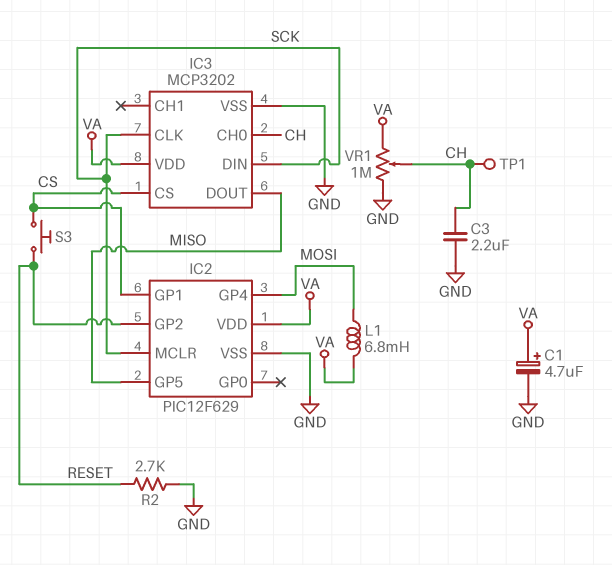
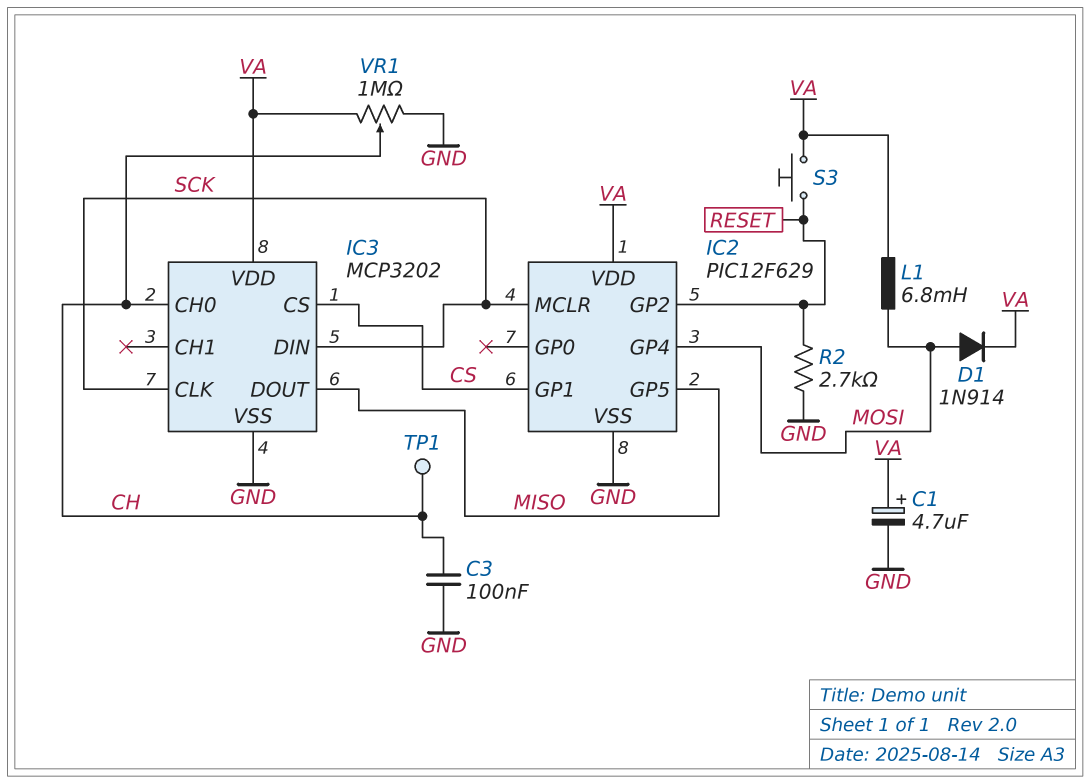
C3: 2.2uF (CH, GND) -> 100nF (CH, GND)
D1: none -> diode 1N914 (A MOSI, K VA)
S3: button (CS, RESET) -> button (RESET, VA)

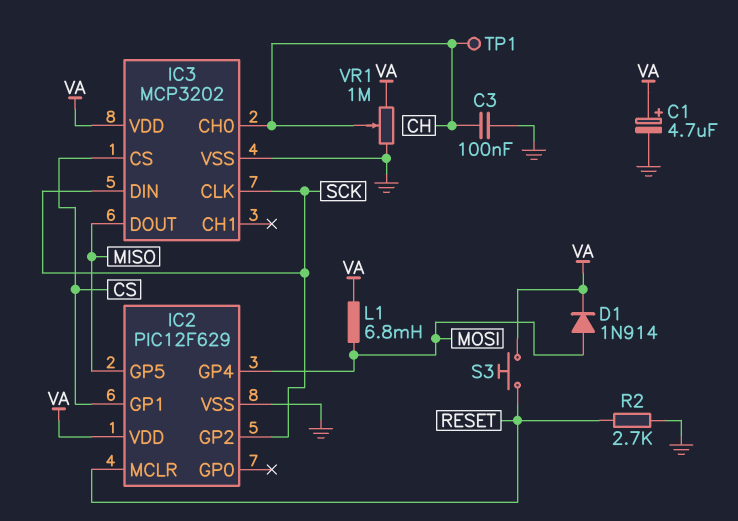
IC2 pin GP2: RESET -> SCK
IC2 pin MCLR: SCK -> RESET

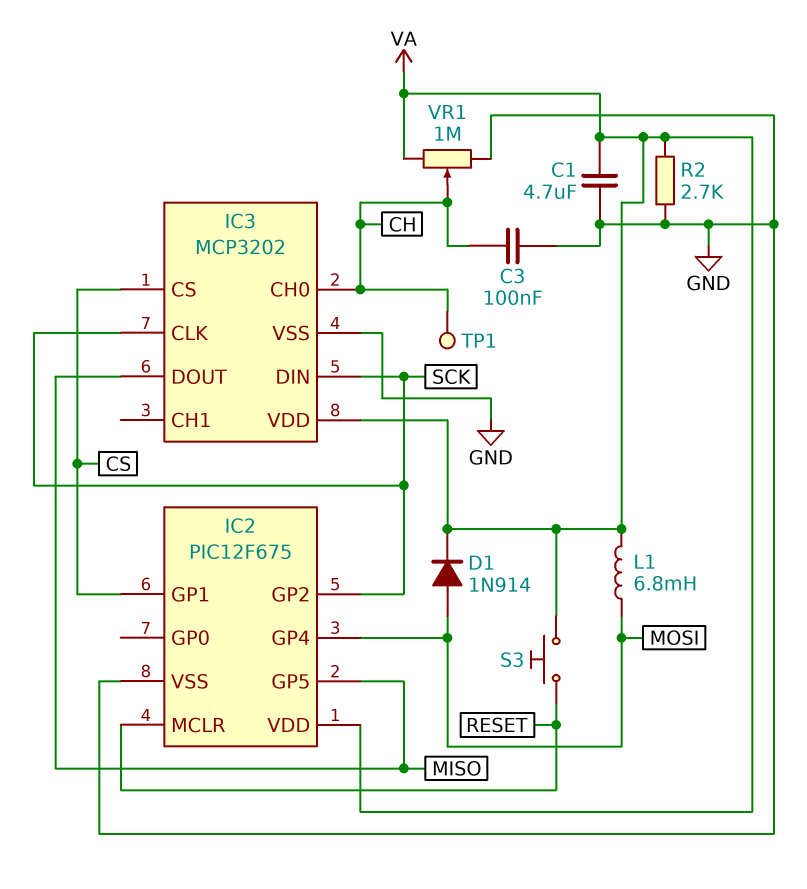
C1: 4.7uF (plus VA, minus GND) -> 4.7uF (GND, VA)
IC2: PIC12F629 -> PIC12F675
R2: 2.7k (GND, RESET) -> 2.7k (GND, VA)

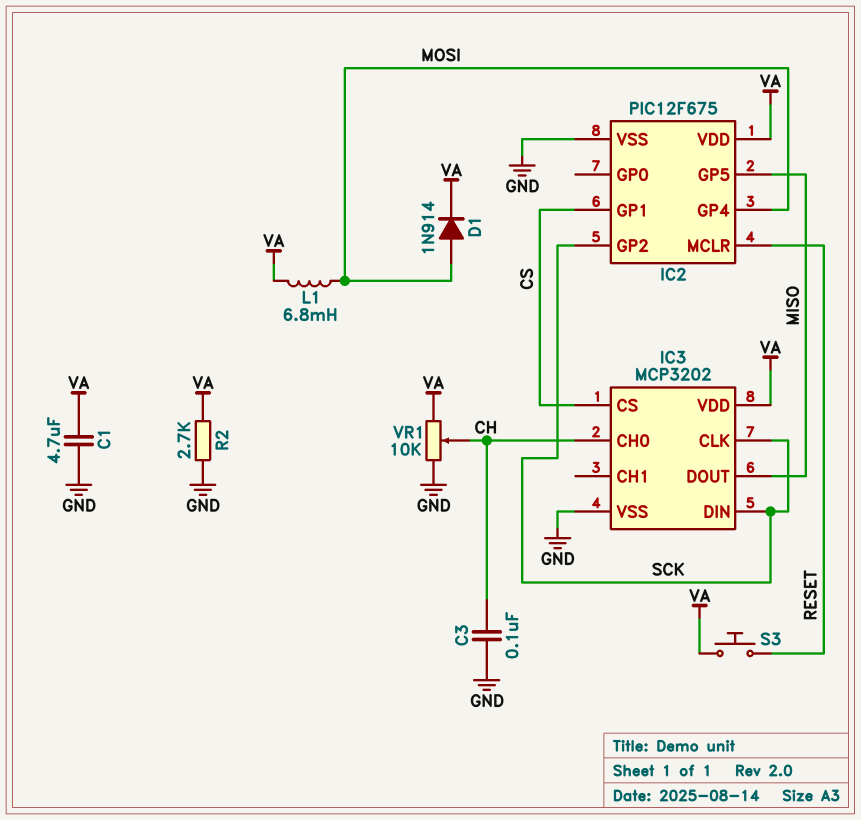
TP1: test point (CH) -> none
VR1: 1M (GND, VA, wiper CH) -> 10k (GND, VA, wiper CH)

